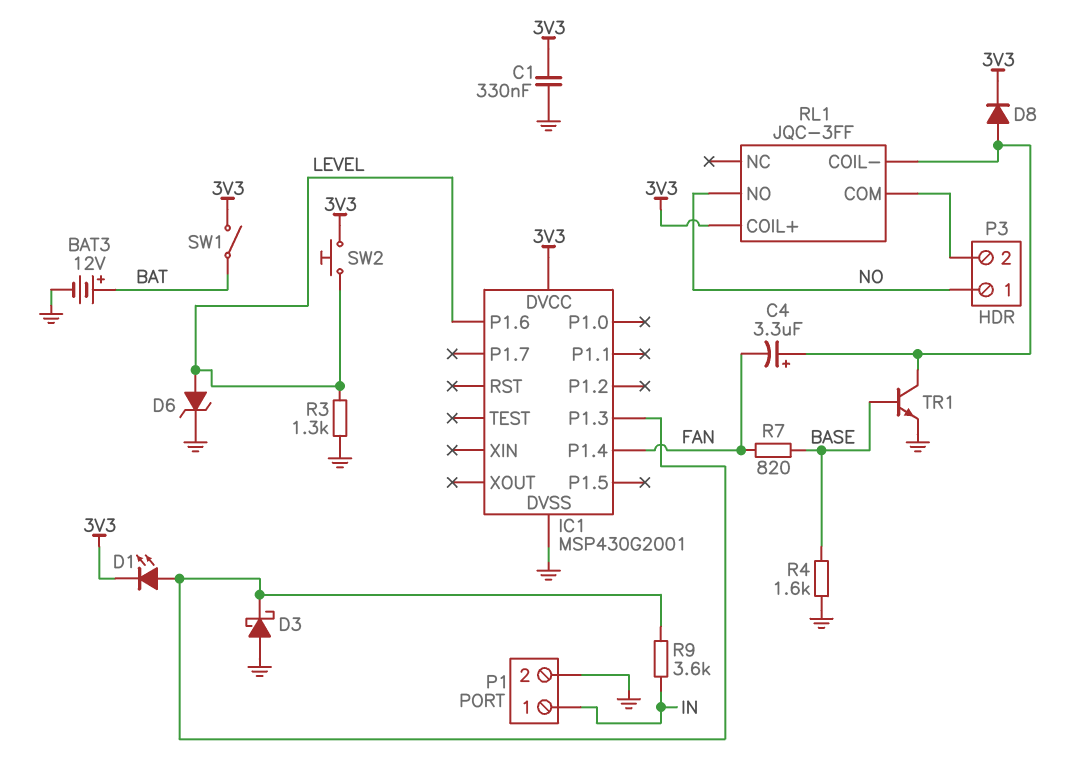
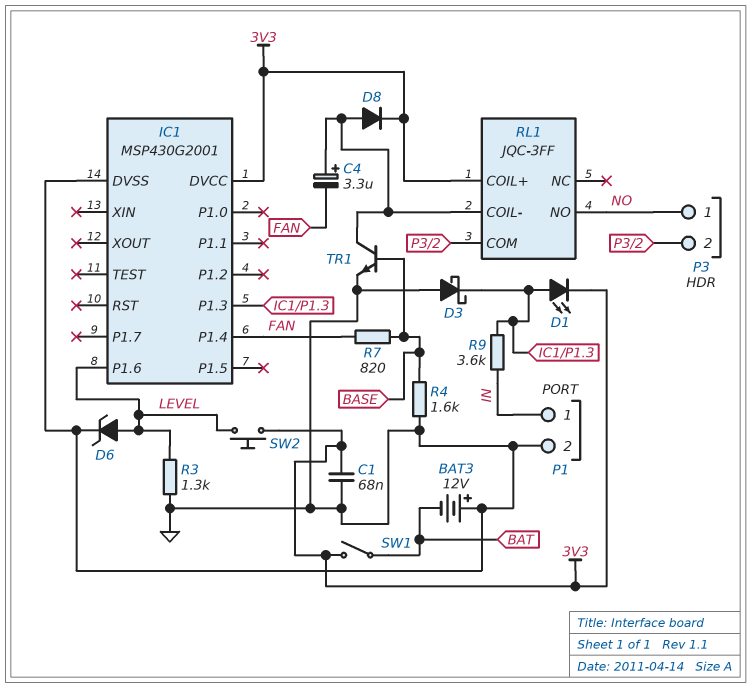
BAT3: 12V (plus BAT, minus GND) -> 12V (plus GND, minus BAT)
C1: 330nF (3V3, GND) -> 68nF (3V3, GND)

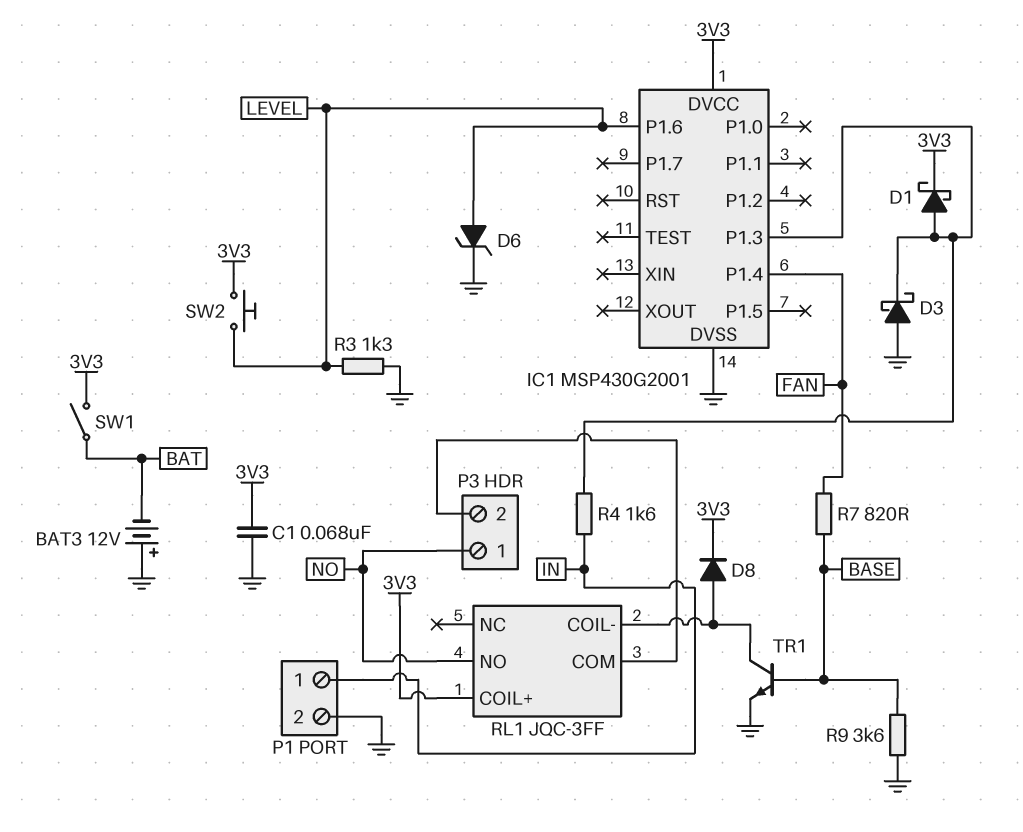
C4: 3.3uF (plus RL1/COIL-, minus FAN) -> none
D1: LED (A IC1/P1.3, K 3V3) -> schottky (A IC1/P1.3, K 3V3)
R4: 1.6k (BASE, GND) -> 1.6k (IC1/P1.3, IN)
R9: 3.6k (IC1/P1.3, IN) -> 3.6k (BASE, GND)

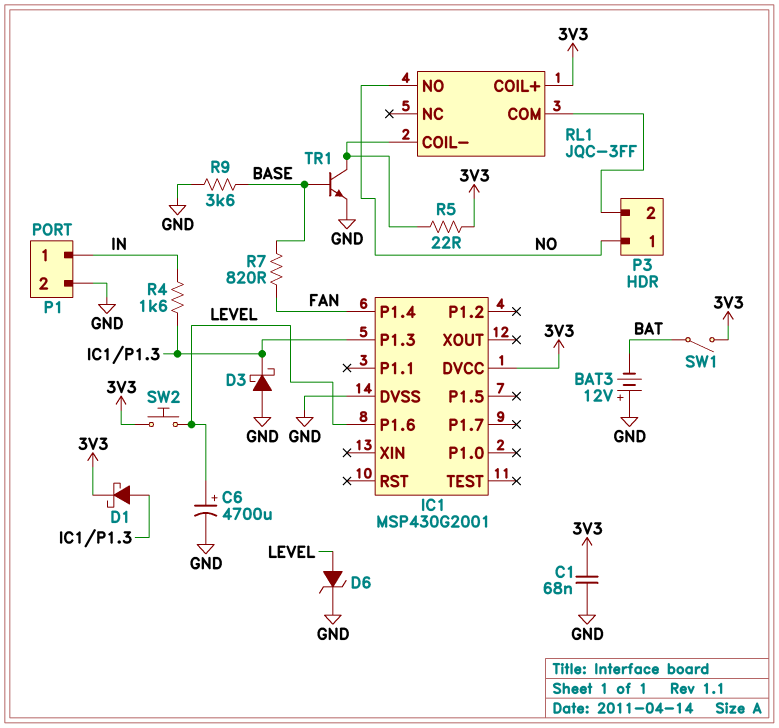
C6: none -> 4700uF (plus LEVEL, minus GND)
D8: diode (A RL1/COIL-, K 3V3) -> none
R3: 1.3k (GND, LEVEL) -> none
R5: none -> 22 (3V3, RL1/COIL-)

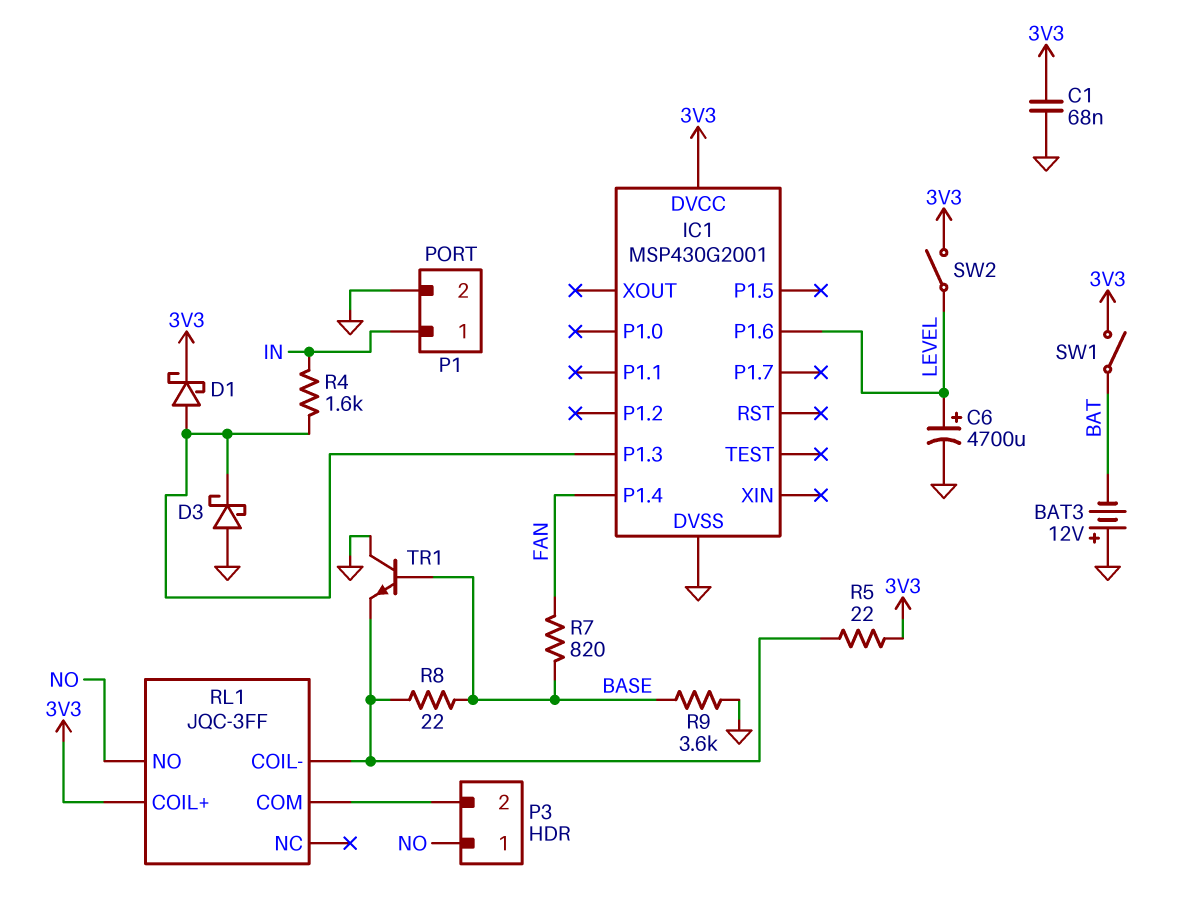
D6: zener (A LEVEL, K GND) -> none
R8: none -> 22 (BASE, RL1/COIL-)
SW2: button (3V3, LEVEL) -> switch (3V3, LEVEL)
TR1: NPN (B BASE, C RL1/COIL-, E GND) -> NPN (B BASE, C GND, E RL1/COIL-)

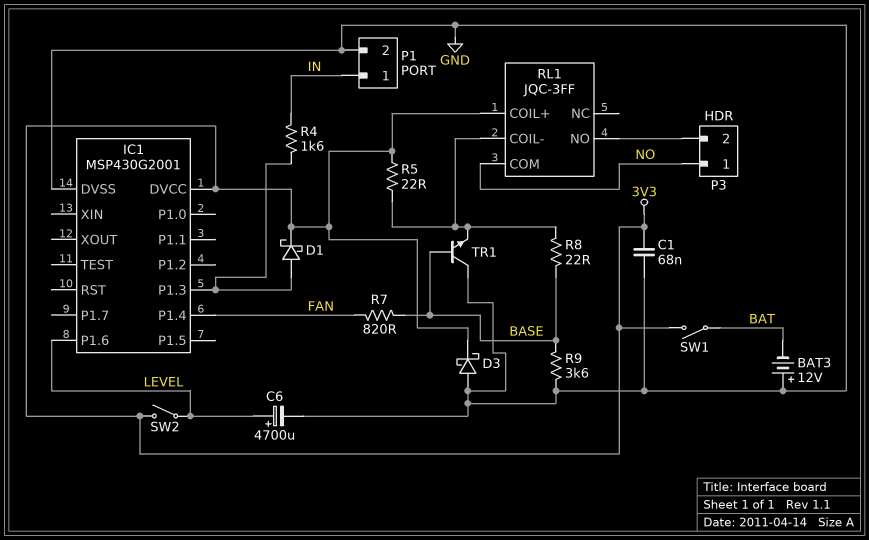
D3: schottky (A GND, K IC1/P1.3) -> schottky (A GND, K 3V3)
RL1 pin COM: P3/2 -> NO
RL1 pin NO: NO -> P3/2

